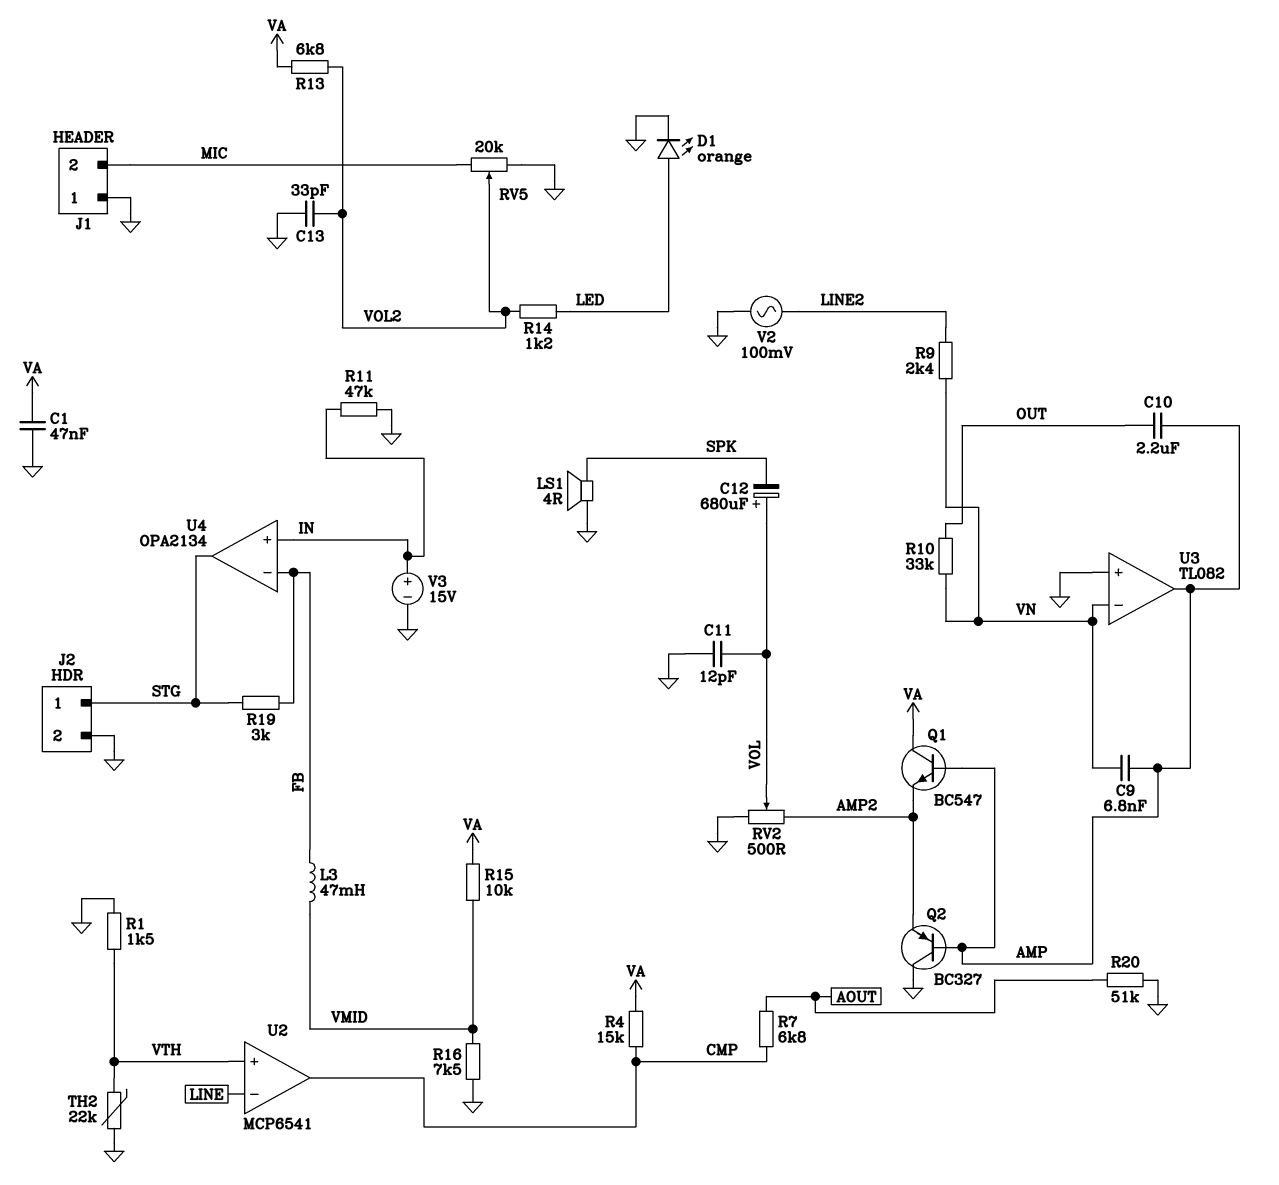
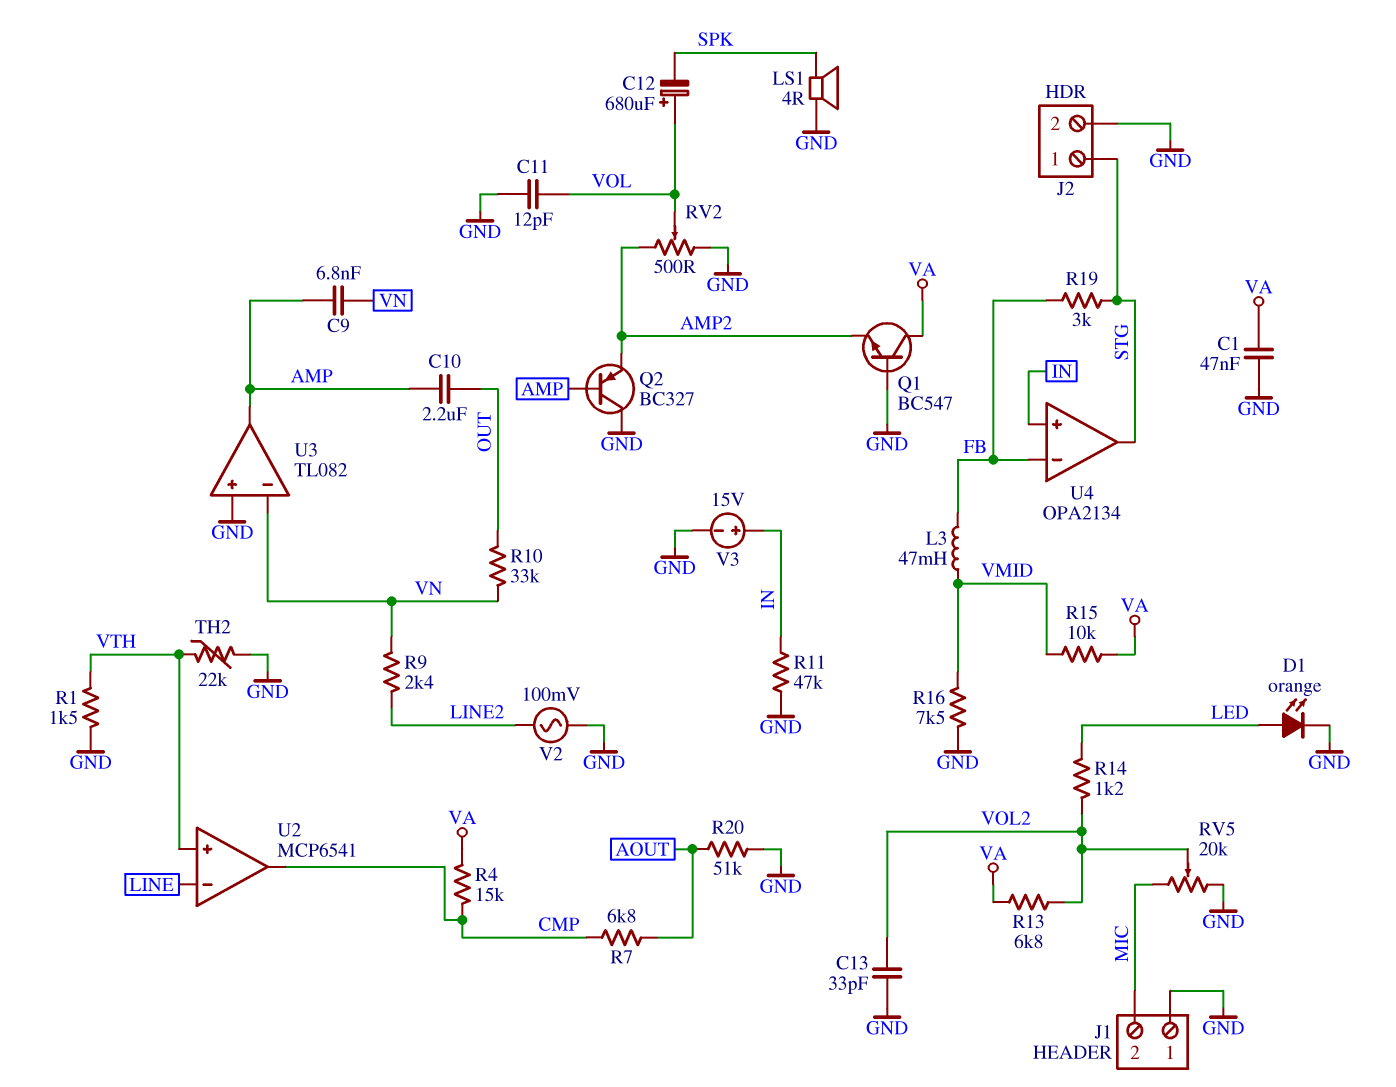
Q1: NPN BC547 (B AMP, C VA, E AMP2) -> NPN BC547 (B GND, C VA, E AMP2)

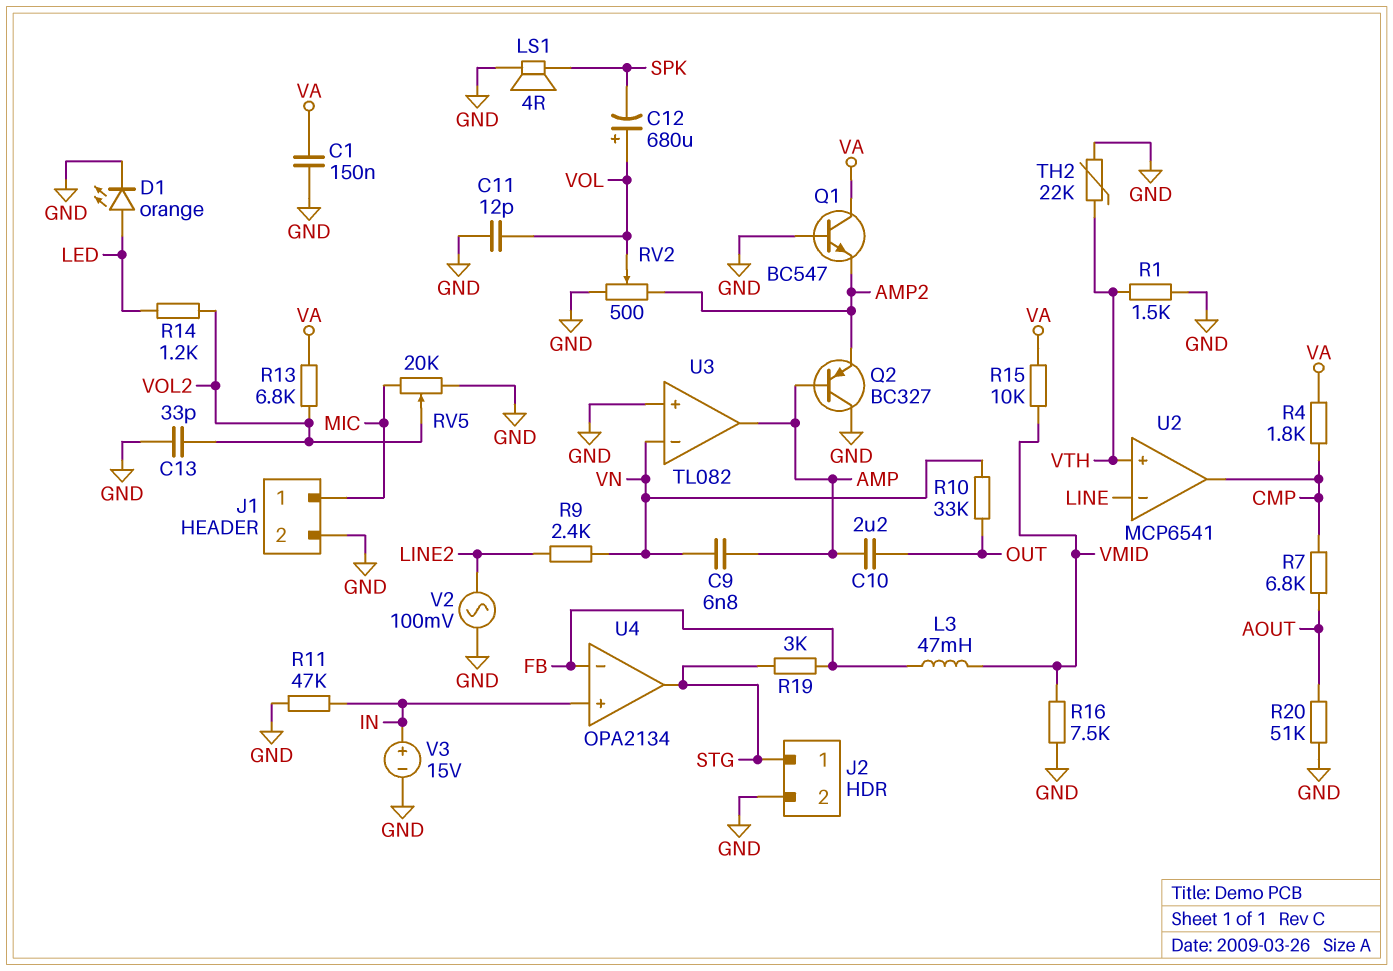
C1: 47nF (GND, VA) -> 150nF (GND, VA)
J1 pin 1: GND -> MIC
J1 pin 2: MIC -> GND
R4: 15k (CMP, VA) -> 1.8k (CMP, VA)

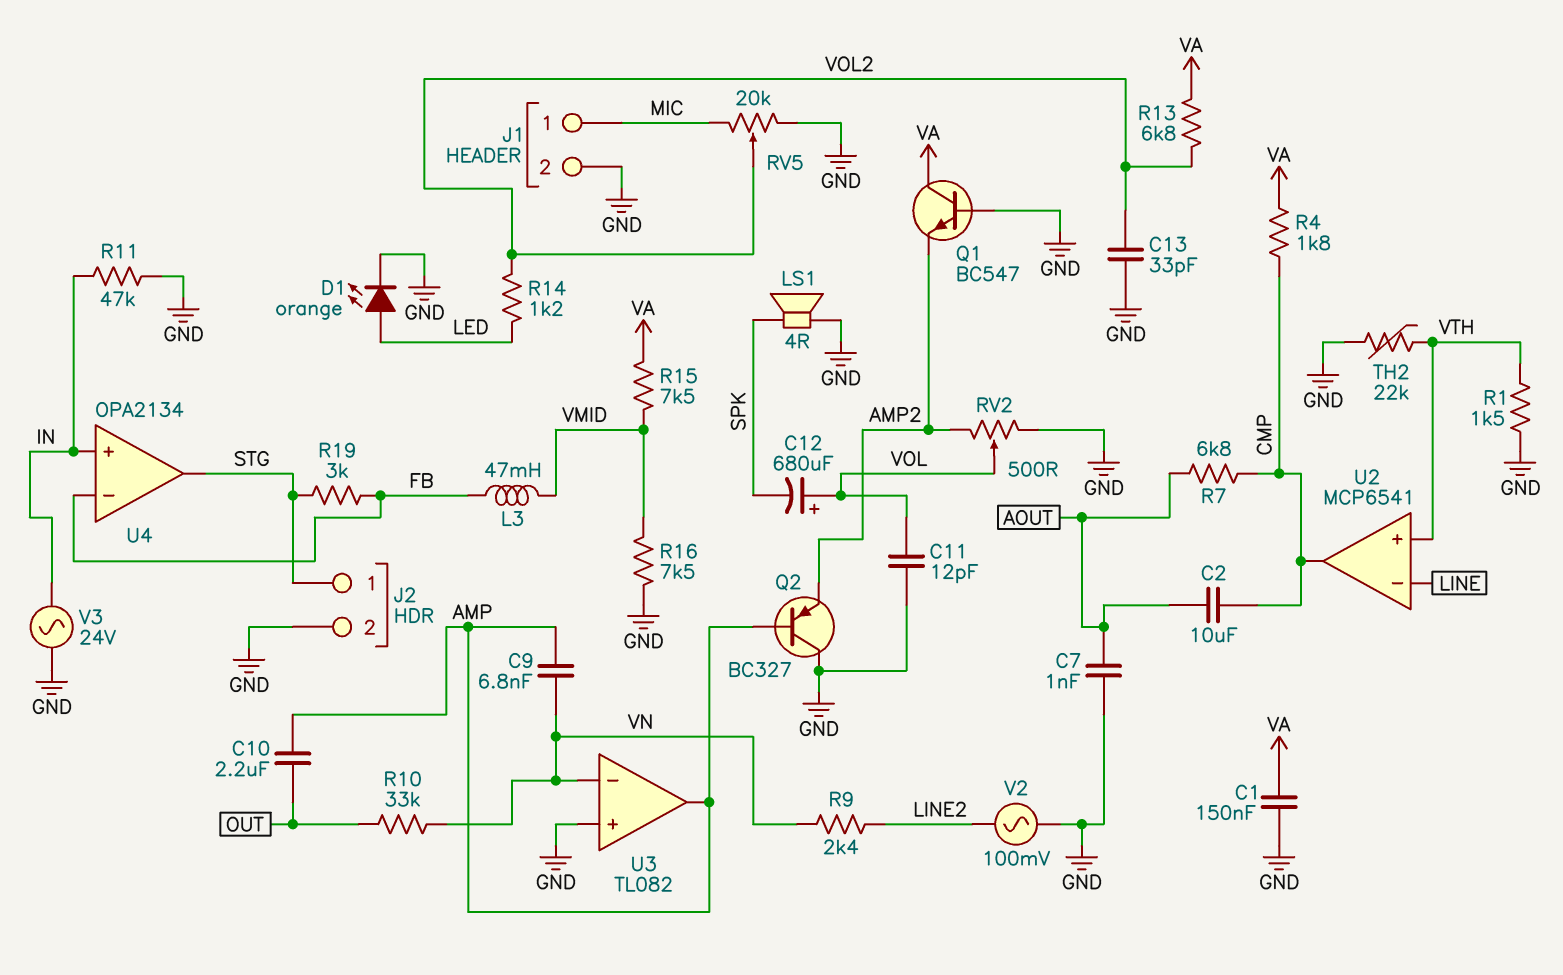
C2: none -> 10uF (AOUT, CMP)
C7: none -> 1nF (AOUT, GND)
R15: 10k (VA, VMID) -> 7.5k (VA, VMID)
R20: 51k (AOUT, GND) -> none
V3: 15V (plus IN, minus GND) -> AC 24V (GND, IN)

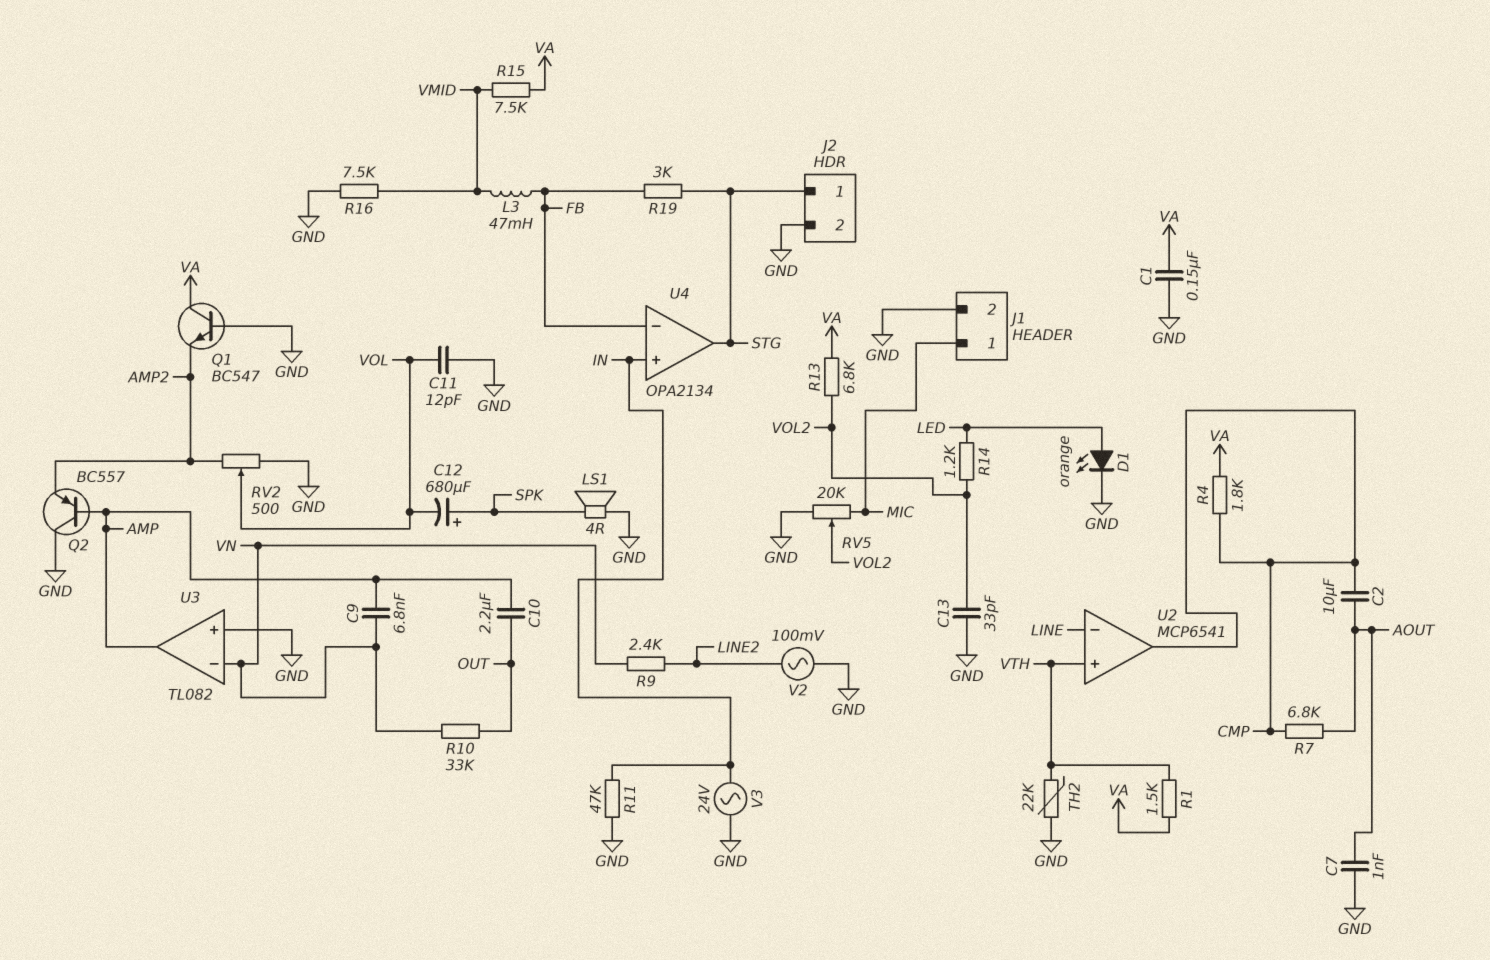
C12: 680uF (plus VOL, minus SPK) -> 680uF (plus SPK, minus VOL)
Q2: PNP BC327 (B AMP, C GND, E AMP2) -> PNP BC557 (B AMP, C GND, E AMP2)
R1: 1.5k (GND, VTH) -> 1.5k (VA, VTH)

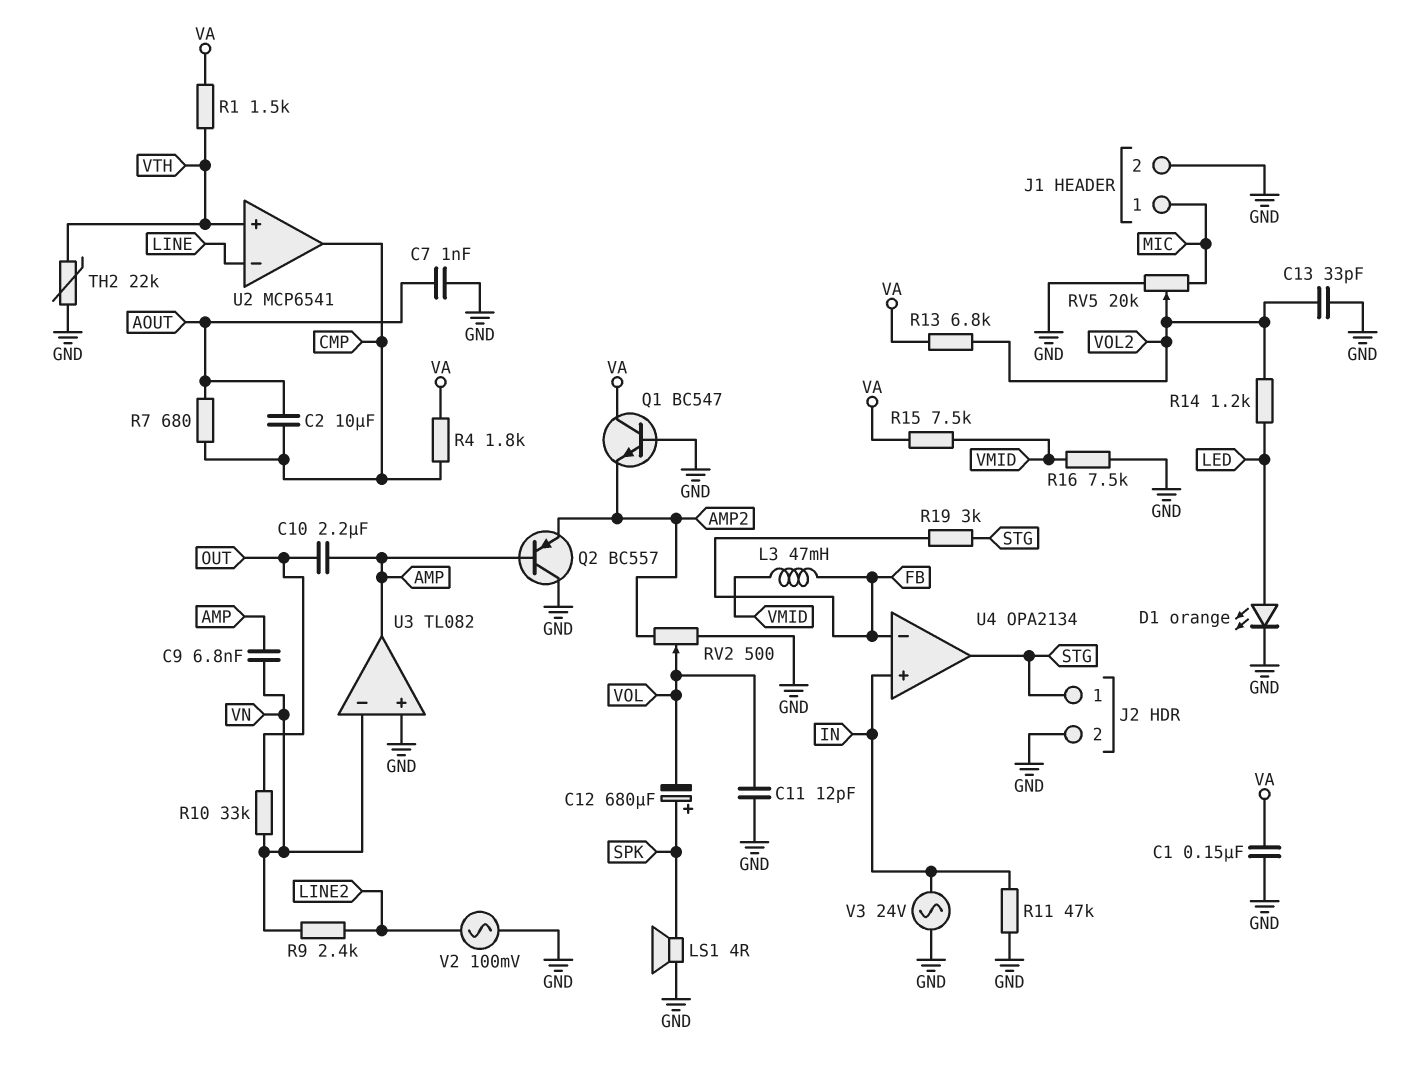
R7: 6.8k (AOUT, CMP) -> 680 (AOUT, CMP)

